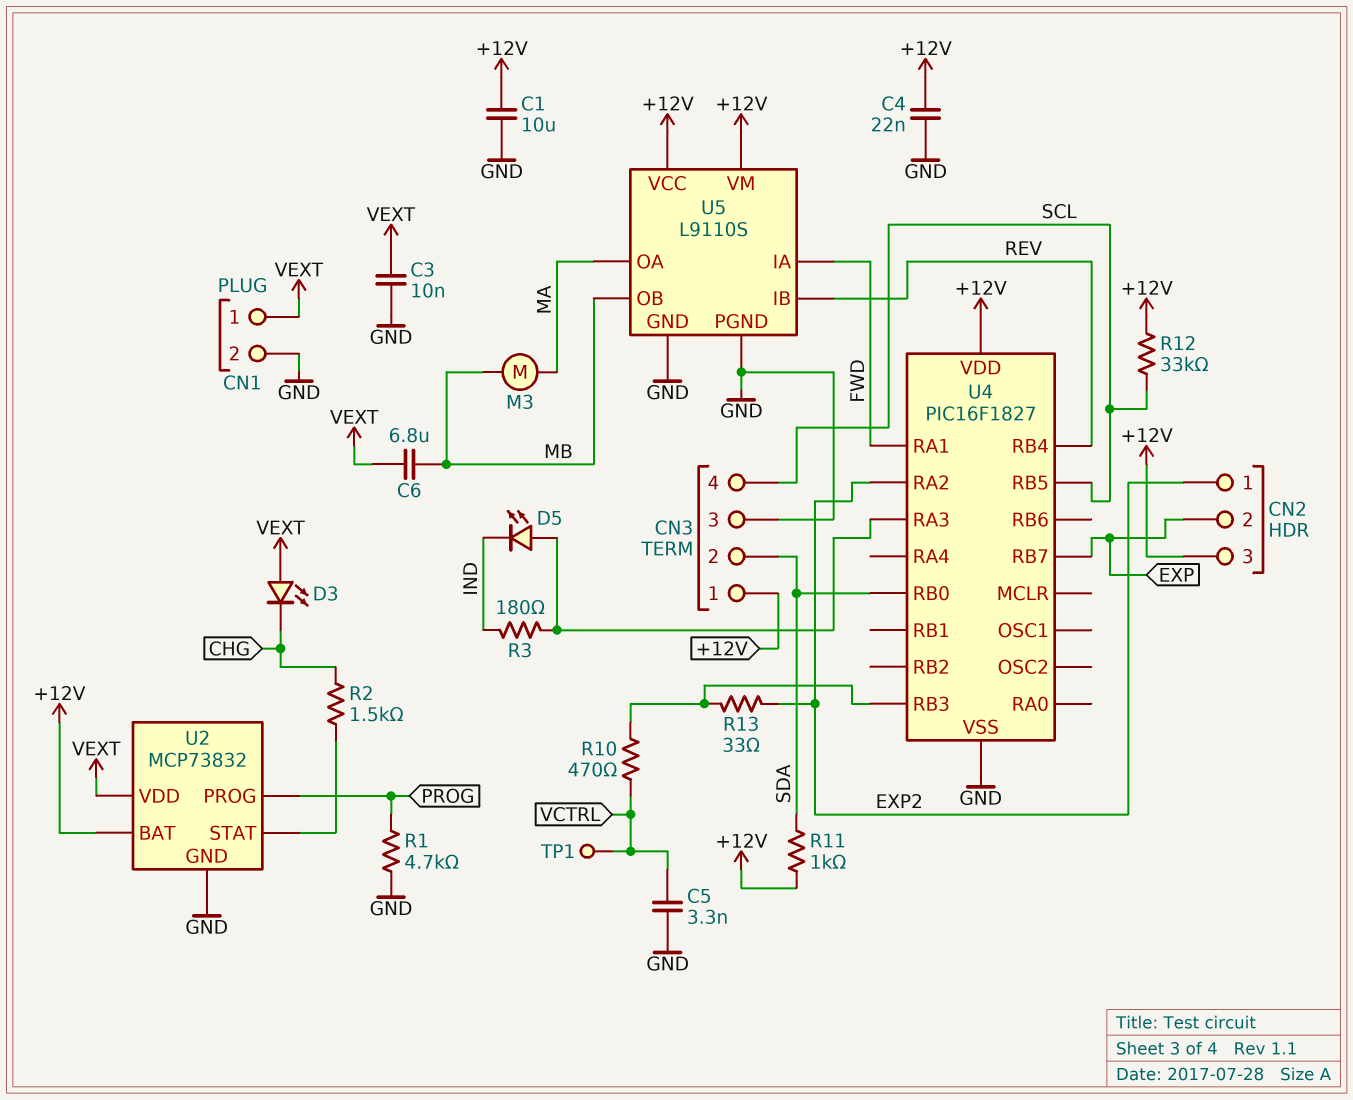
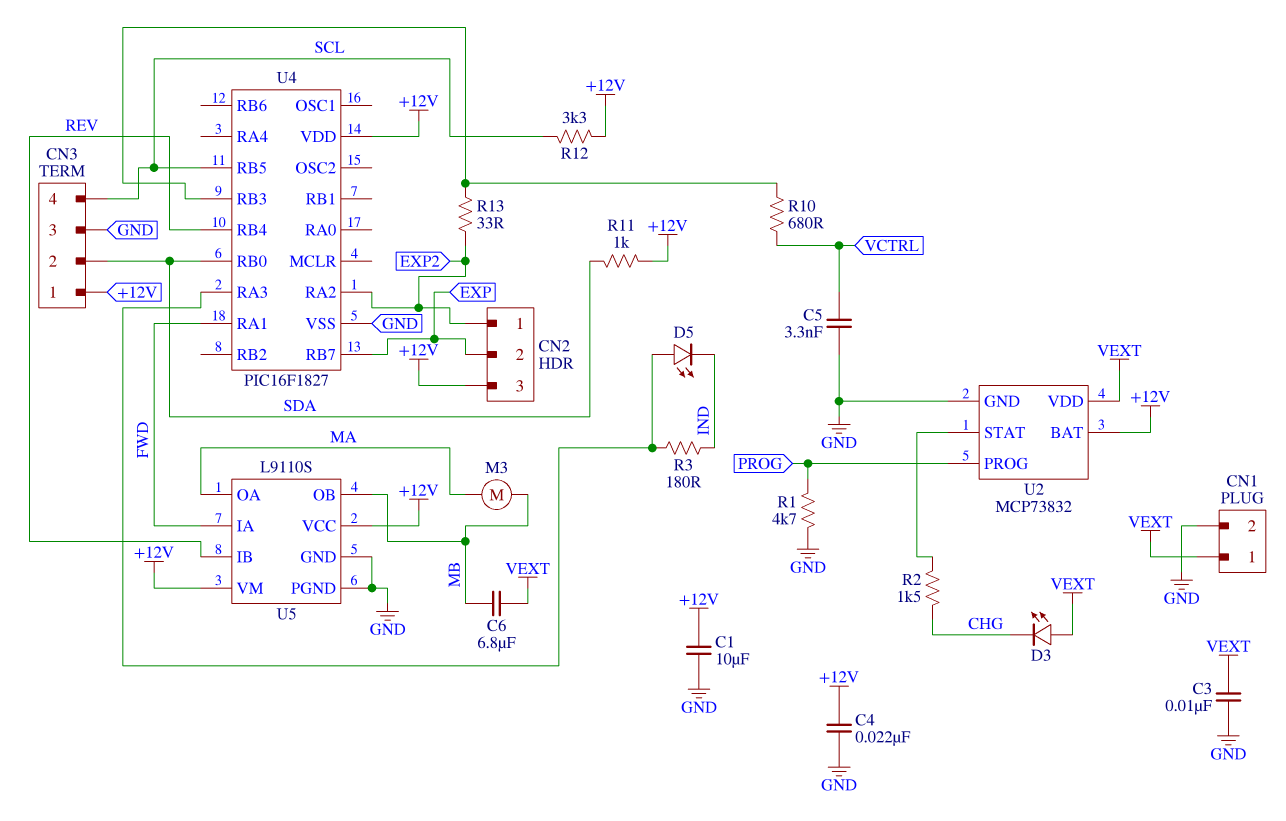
R10: 470 (U4/RB3, VCTRL) -> 680 (U4/RB3, VCTRL)
R12: 33k (+12V, SCL) -> 3.3k (+12V, SCL)
TP1: test point (VCTRL) -> none

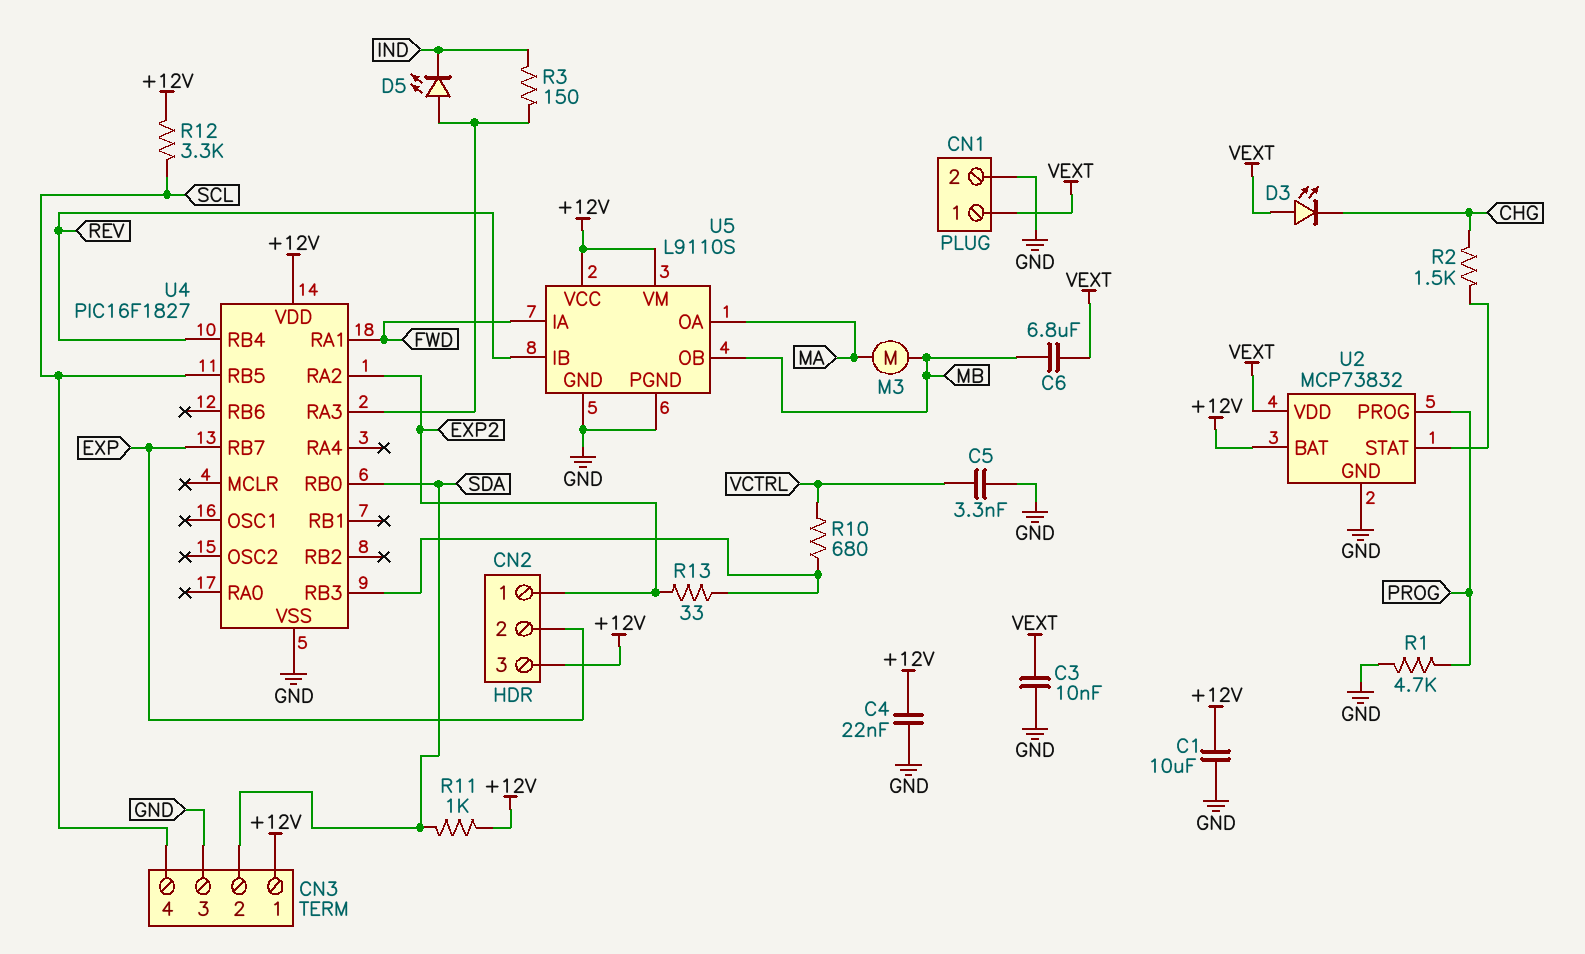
R3: 180 (IND, U4/RA3) -> 150 (IND, U4/RA3)

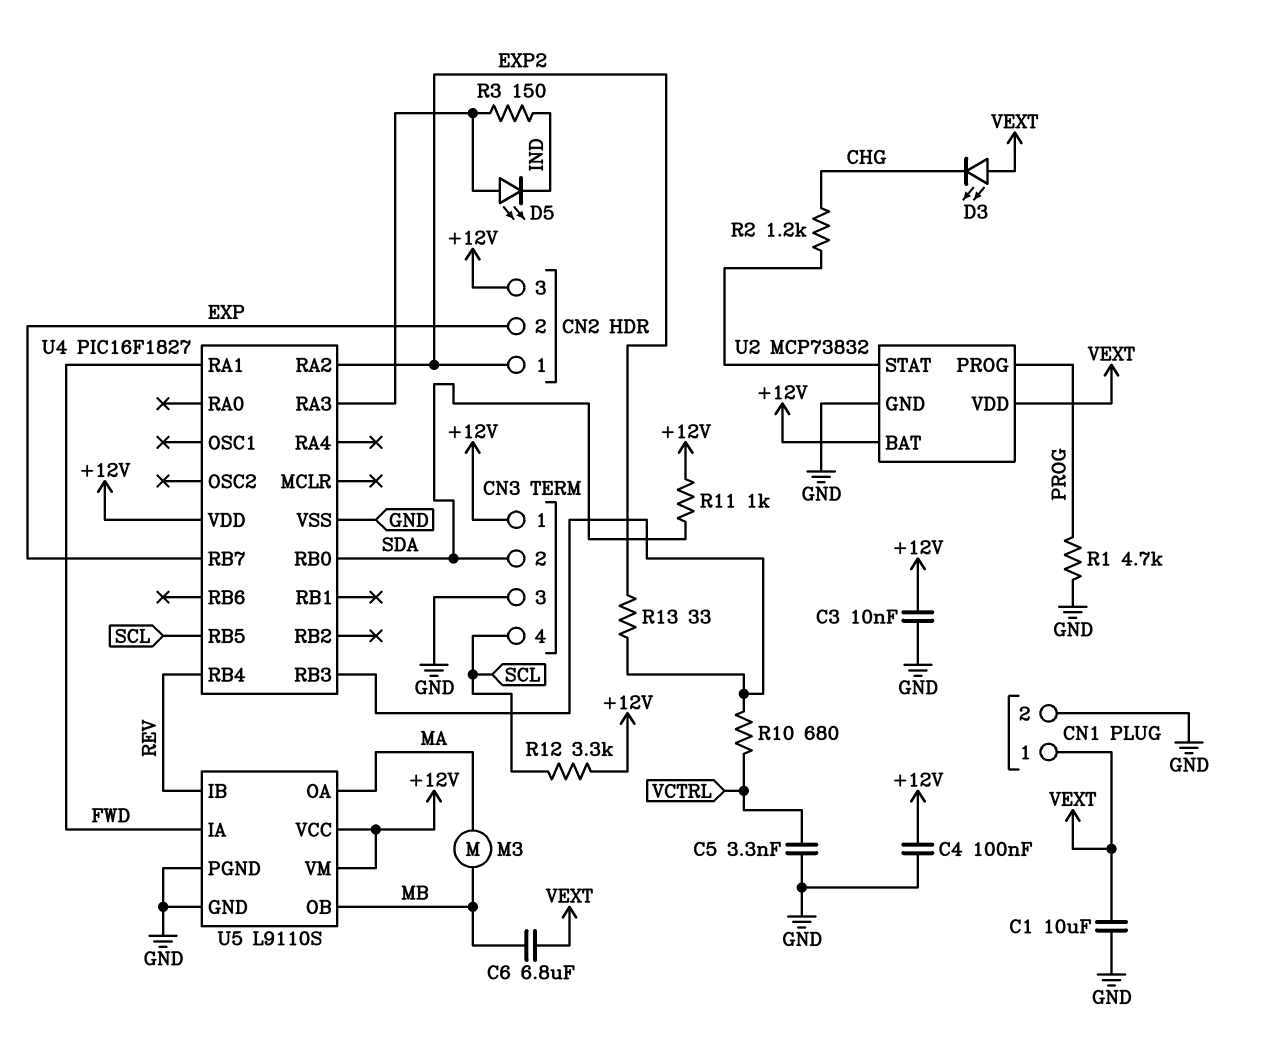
C1: 10uF (+12V, GND) -> 10uF (GND, VEXT)
C3: 10nF (GND, VEXT) -> 10nF (+12V, GND)
C4: 22nF (+12V, GND) -> 100nF (+12V, GND)
R2: 1.5k (CHG, U2/STAT) -> 1.2k (CHG, U2/STAT)

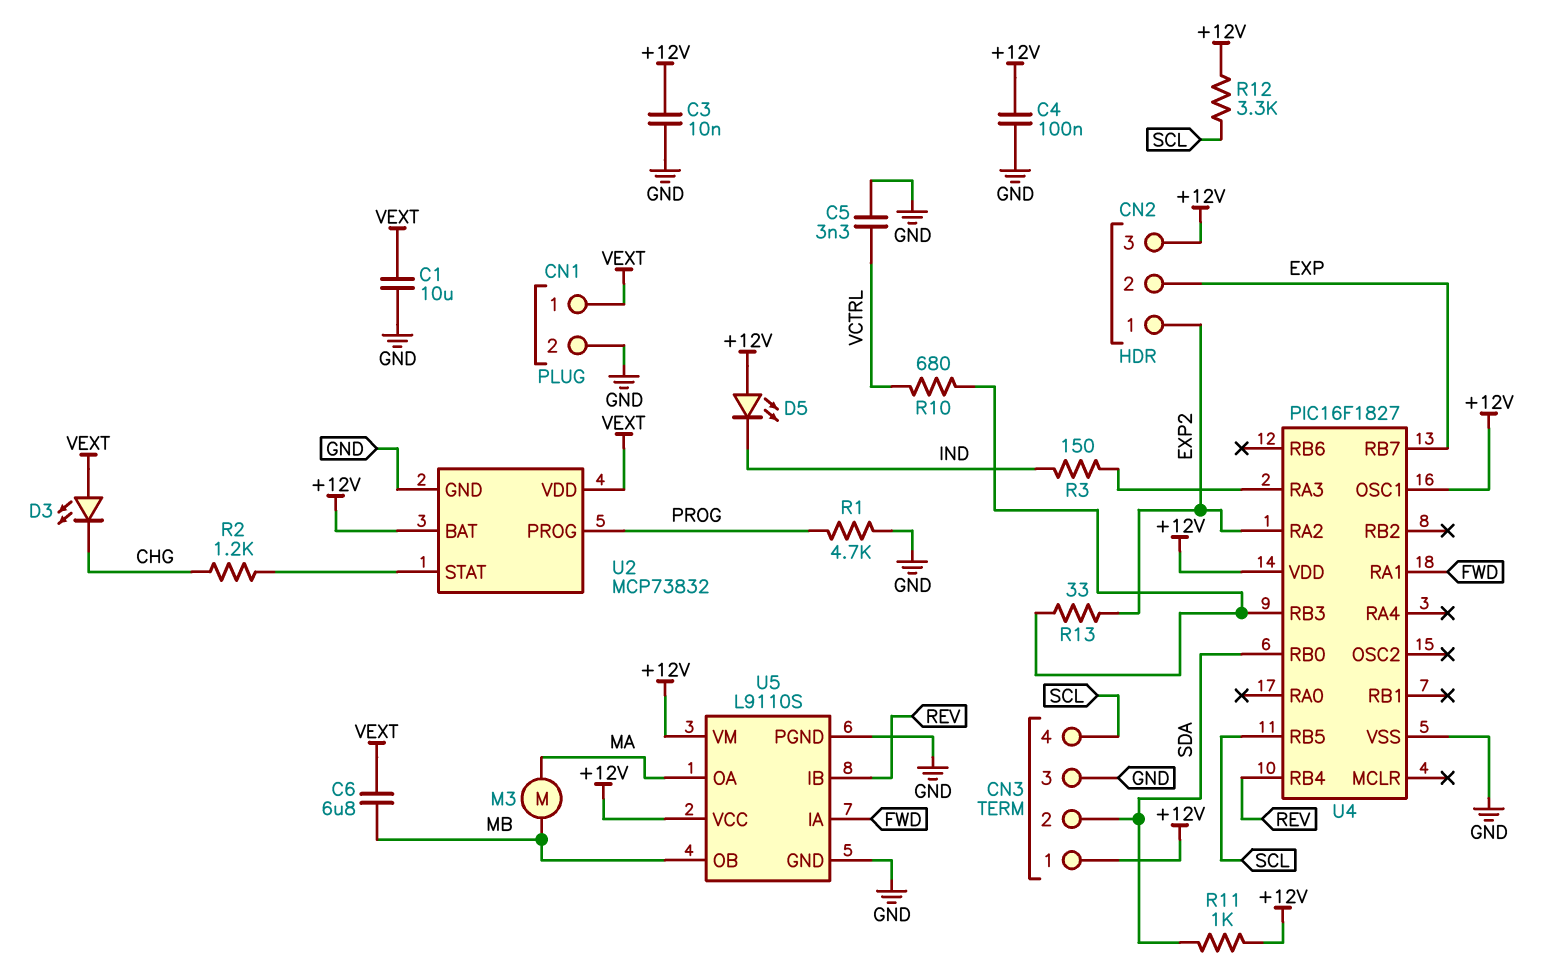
D5: LED (A U4/RA3, K IND) -> LED (A +12V, K IND)
U4 pin OSC1: none -> +12V

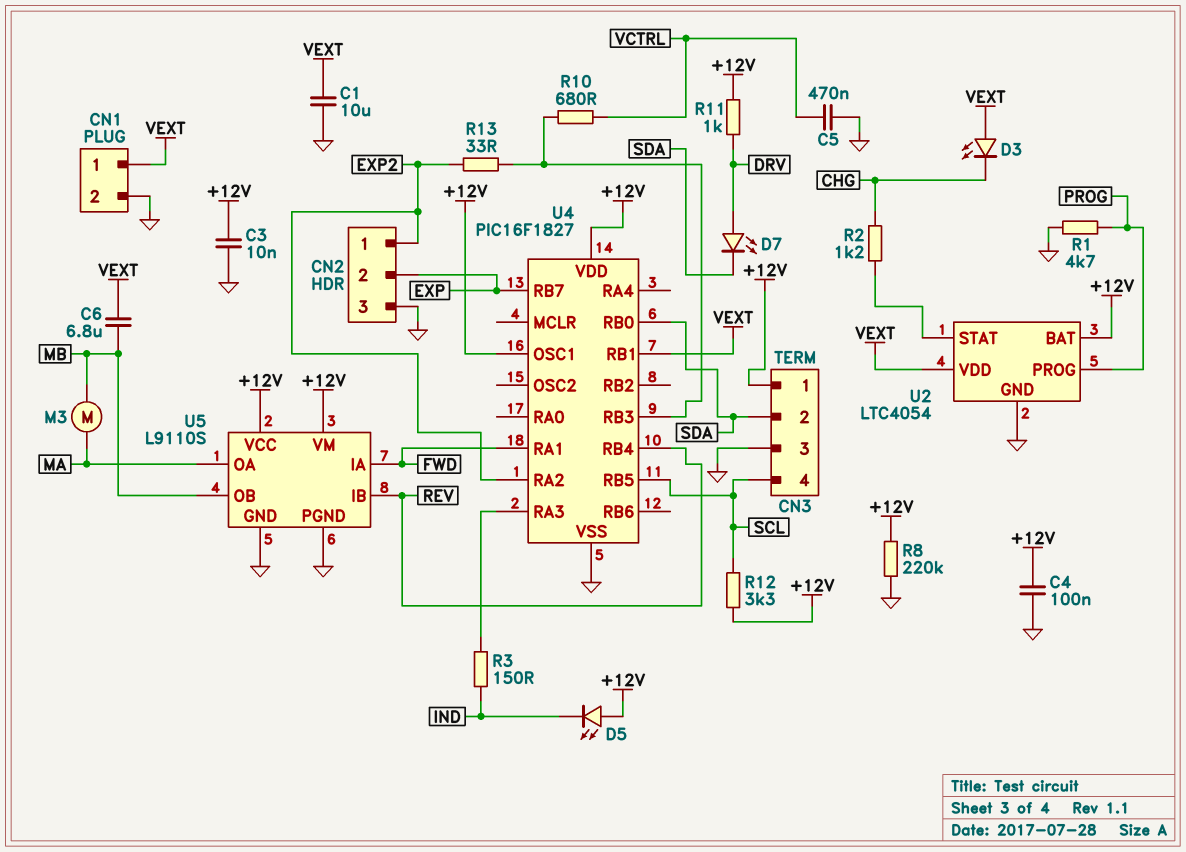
C5: 3.3nF (GND, VCTRL) -> 470nF (GND, VCTRL)
CN2 pin 3: +12V -> GND
D7: none -> LED (A DRV, K SDA)
R8: none -> 220k (+12V, GND)
R11: 1k (+12V, SDA) -> 1k (+12V, DRV)
U2: MCP73832 -> LTC4054
U4 pin RB1: none -> VEXT

